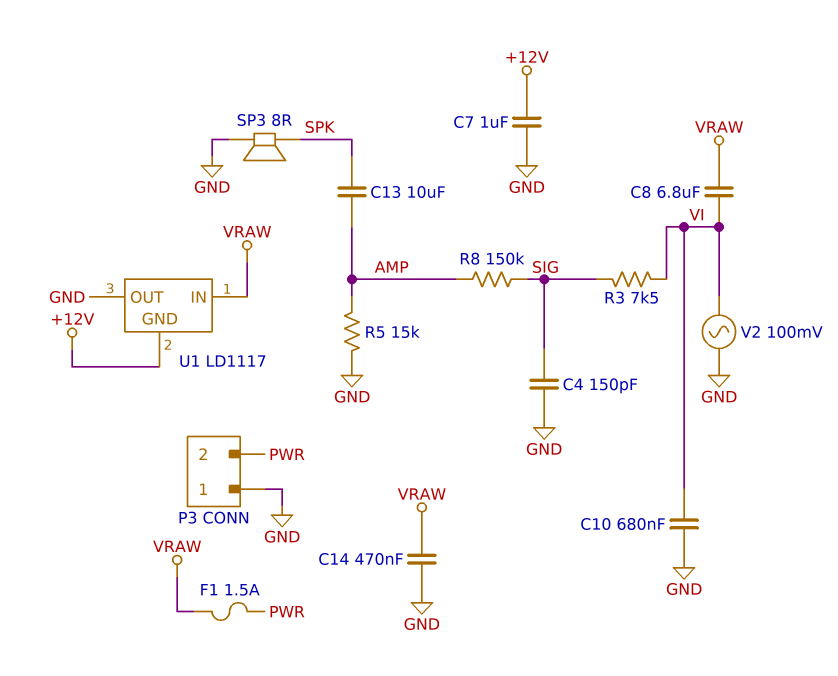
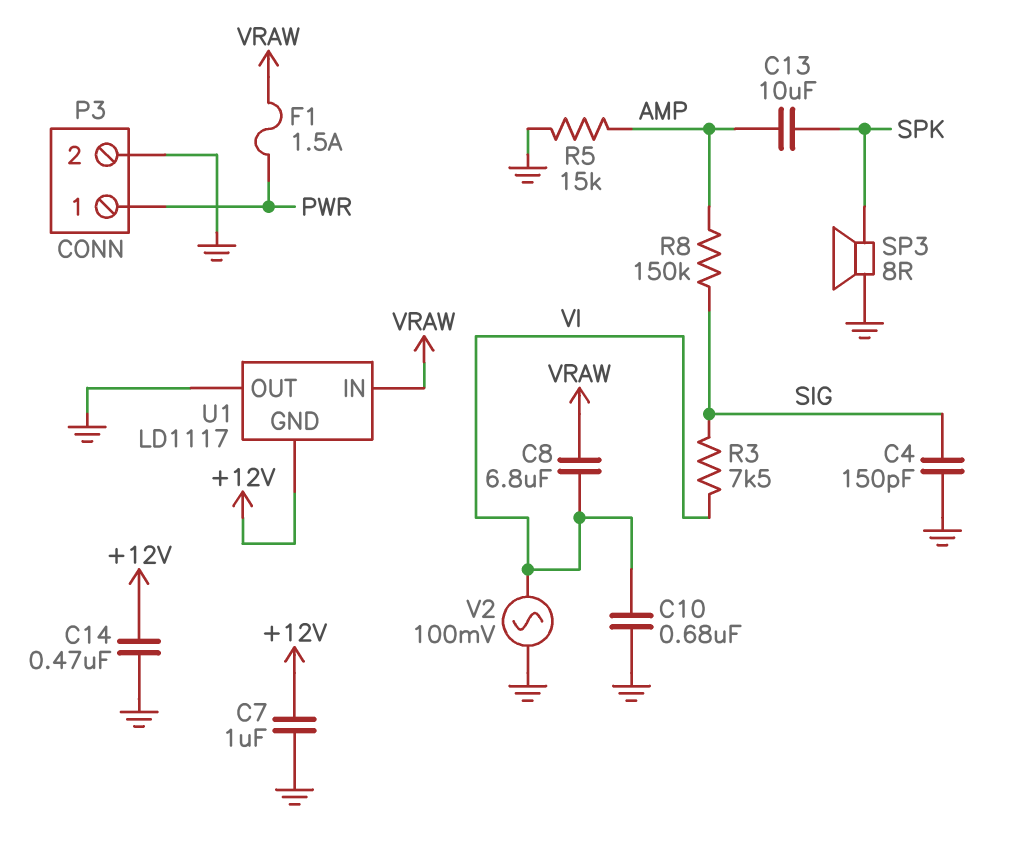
C14: 470nF (GND, VRAW) -> 470nF (+12V, GND)
P3 pin 1: GND -> PWR
P3 pin 2: PWR -> GND

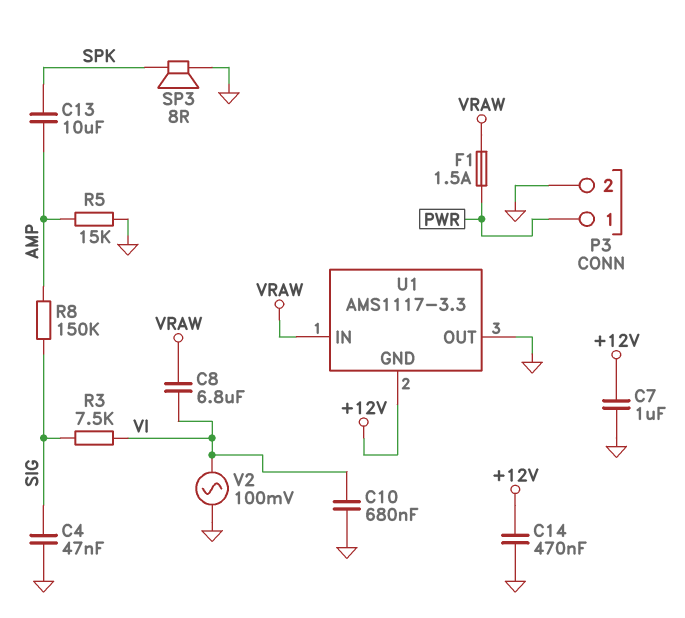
C4: 150pF (GND, SIG) -> 47nF (GND, SIG)
U1: LD1117 -> AMS1117-3.3

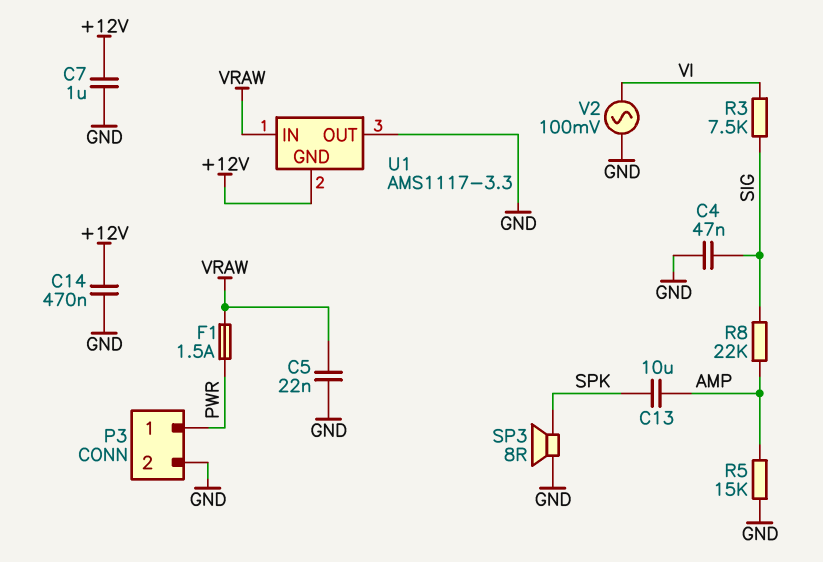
C5: none -> 22nF (GND, VRAW)
C8: 6.8uF (VI, VRAW) -> none
C10: 680nF (GND, VI) -> none
R8: 150k (AMP, SIG) -> 22k (AMP, SIG)

